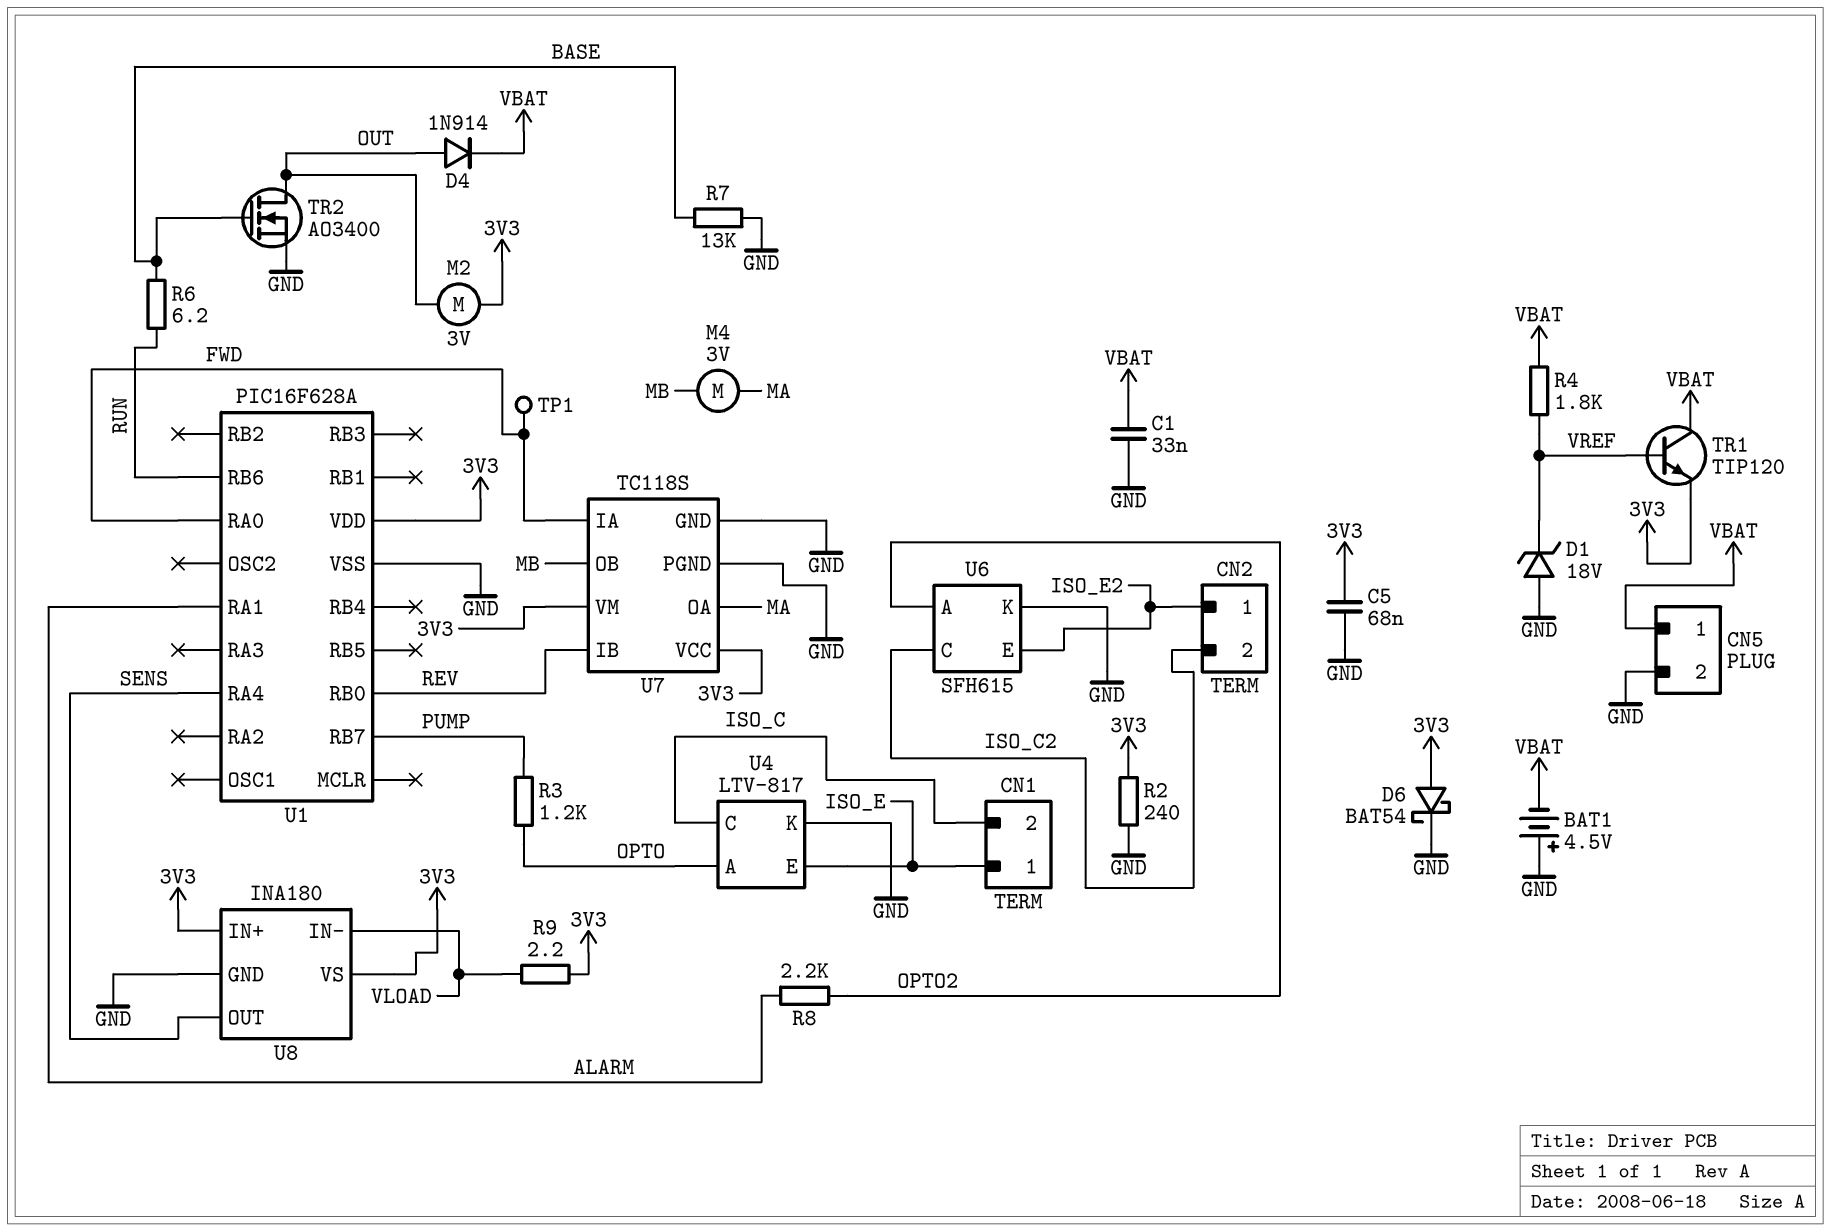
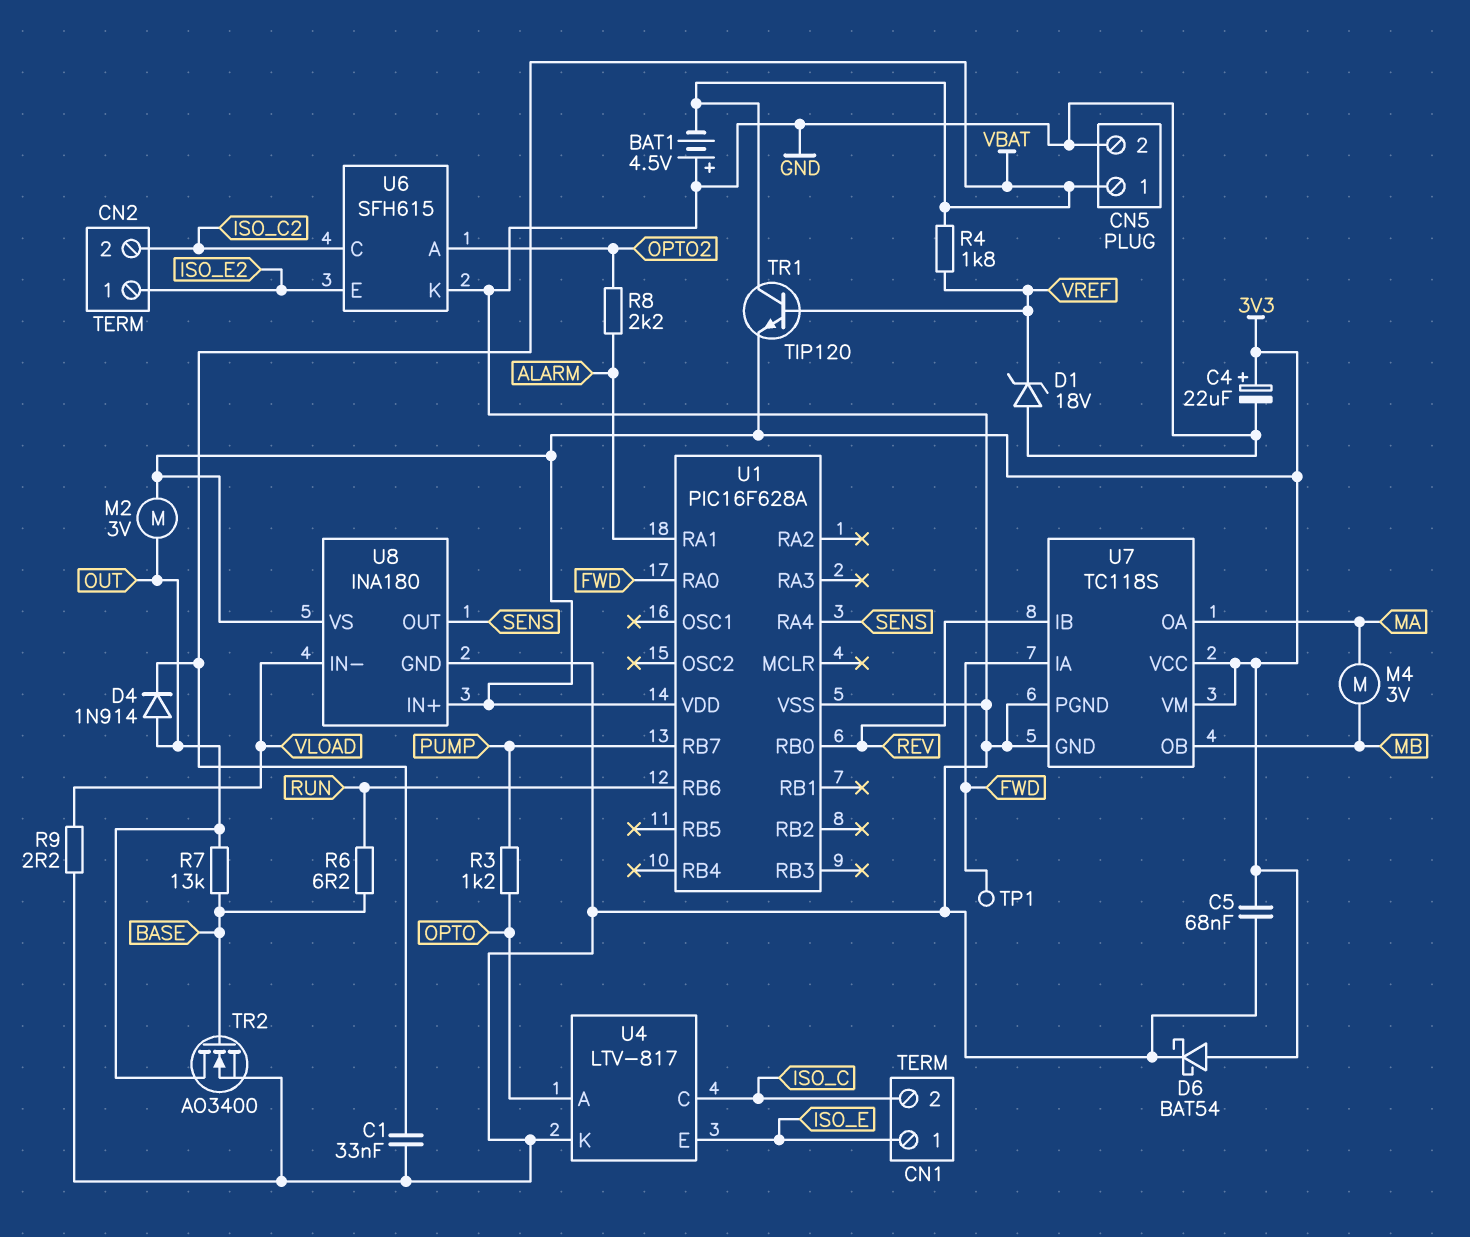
C4: none -> 22uF (plus 3V3, minus GND)
R2: 240 (3V3, GND) -> none
R7: 13k (BASE, GND) -> 13k (BASE, OUT)
R9: 2.2 (3V3, VLOAD) -> 2.2 (GND, VLOAD)

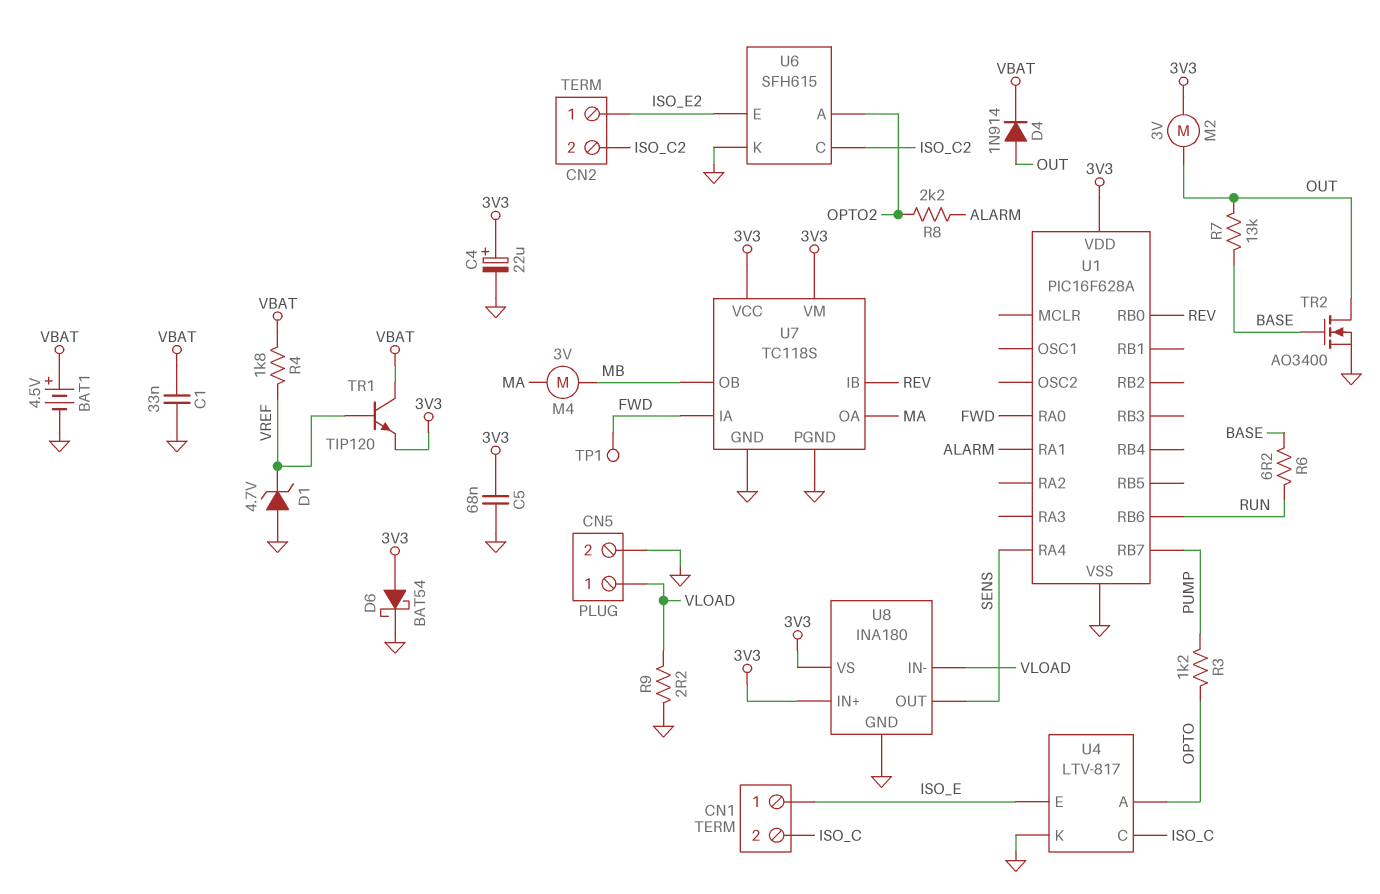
BAT1: 4.5V (plus GND, minus VBAT) -> 4.5V (plus VBAT, minus GND)
CN5 pin 1: VBAT -> VLOAD
D1: zener 18V (A GND, K VREF) -> zener 4.7V (A GND, K VREF)

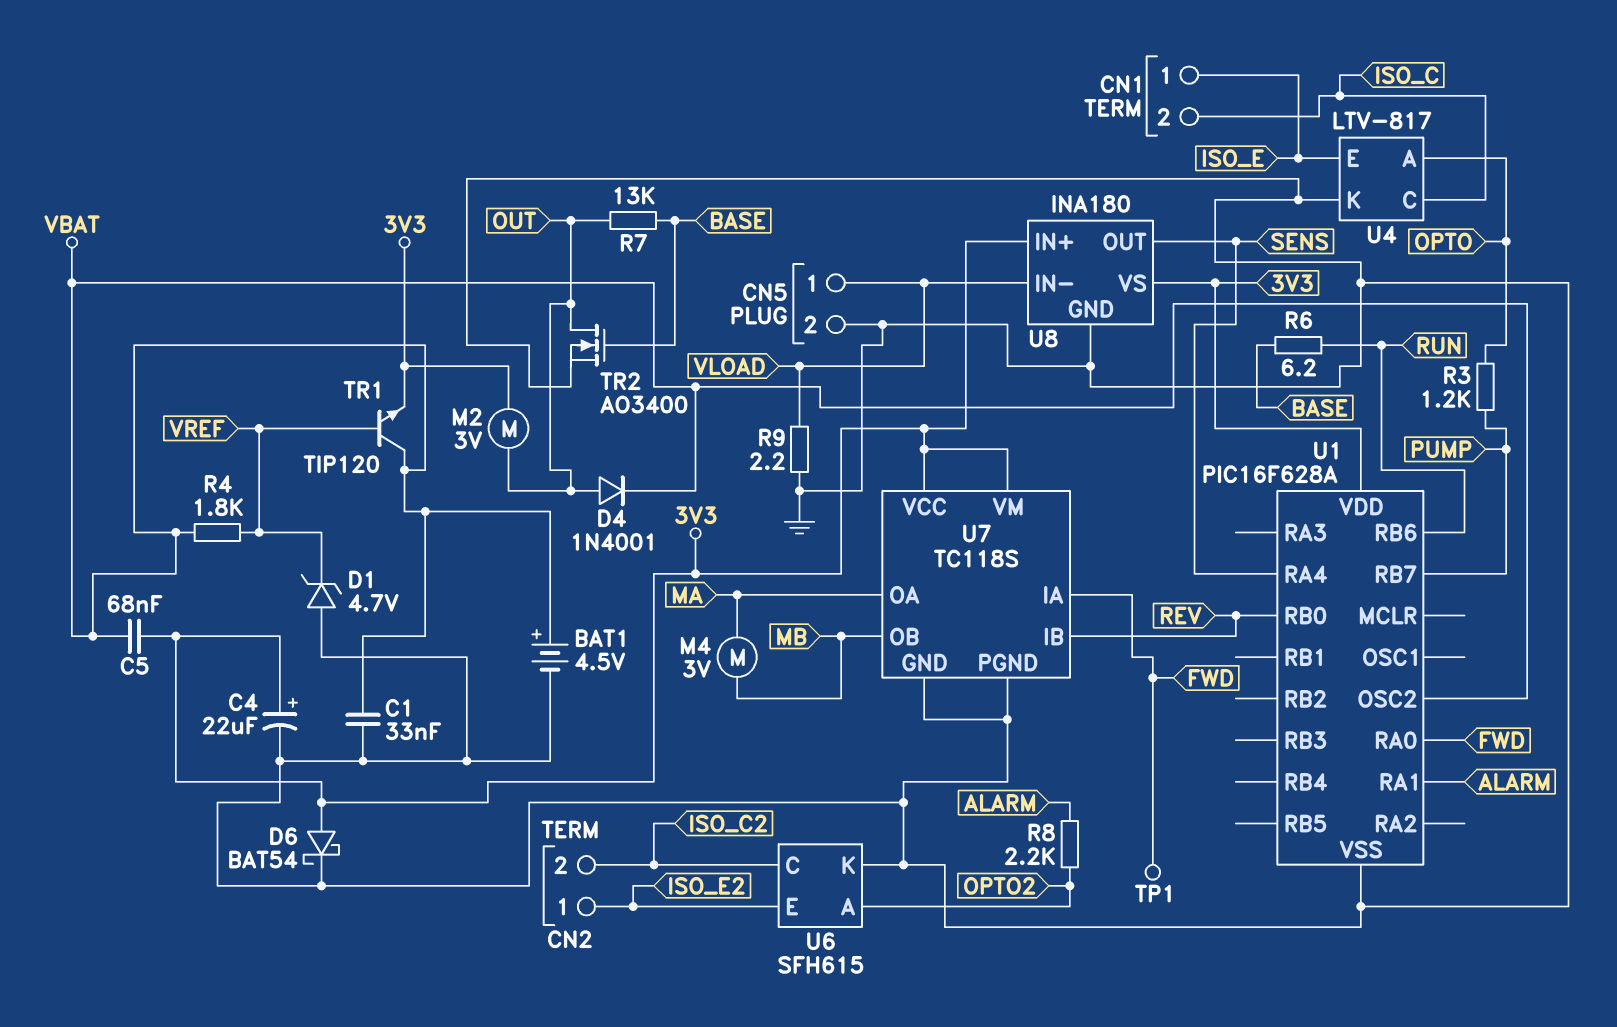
C5: 68nF (3V3, GND) -> 68nF (3V3, VBAT)
D4: diode 1N914 (A OUT, K VBAT) -> diode 1N4001 (A OUT, K VBAT)
U1 pin OSC2: none -> VBAT

